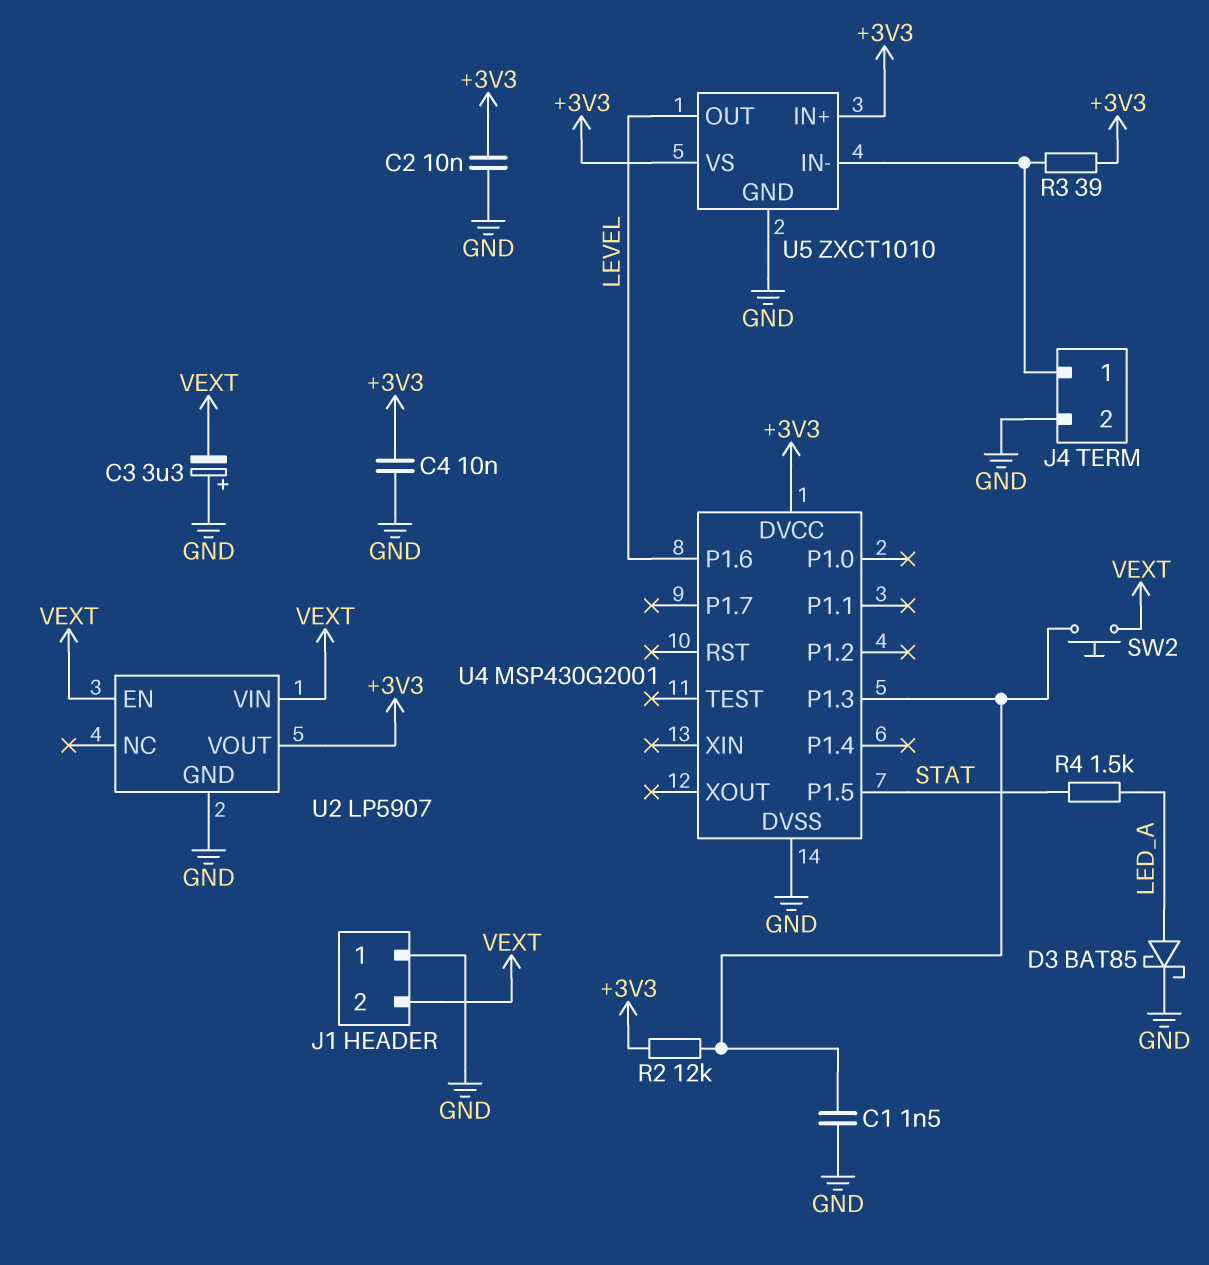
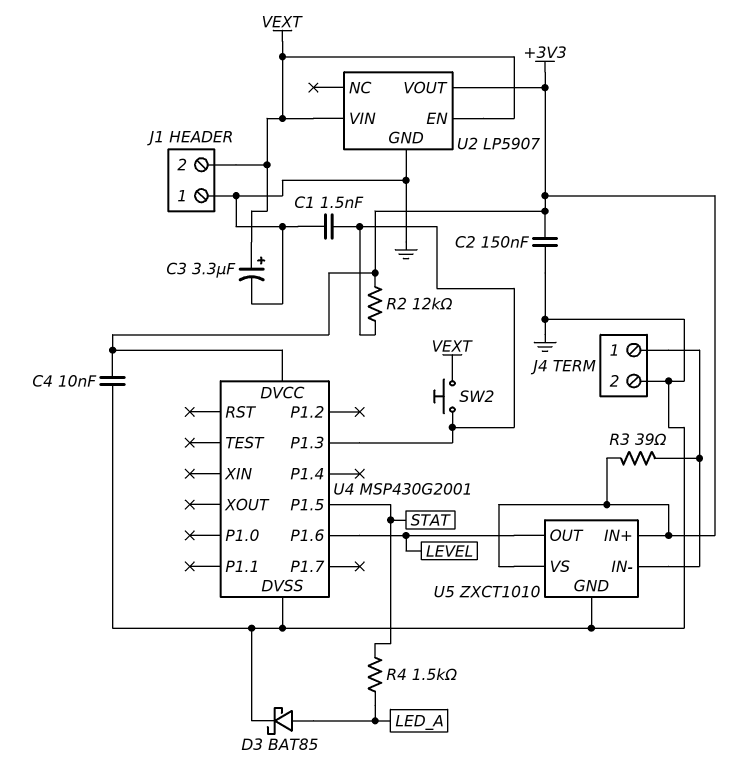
C2: 10nF (+3V3, GND) -> 150nF (+3V3, GND)
C3: 3.3uF (plus GND, minus VEXT) -> 3.3uF (plus VEXT, minus GND)

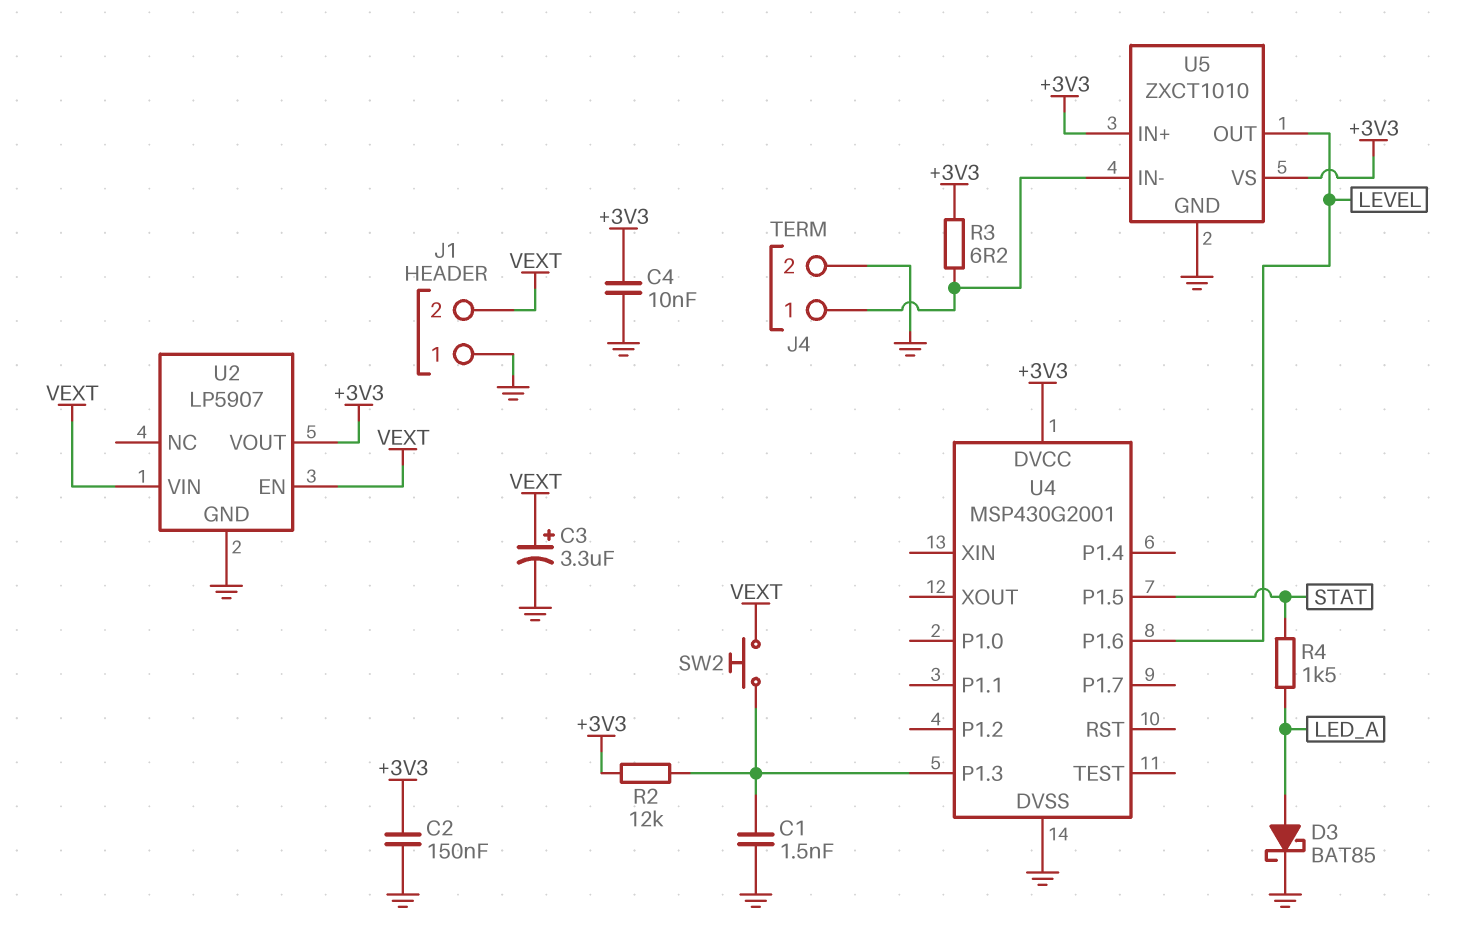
R3: 39 (+3V3, J4/1) -> 6.2 (+3V3, J4/1)

